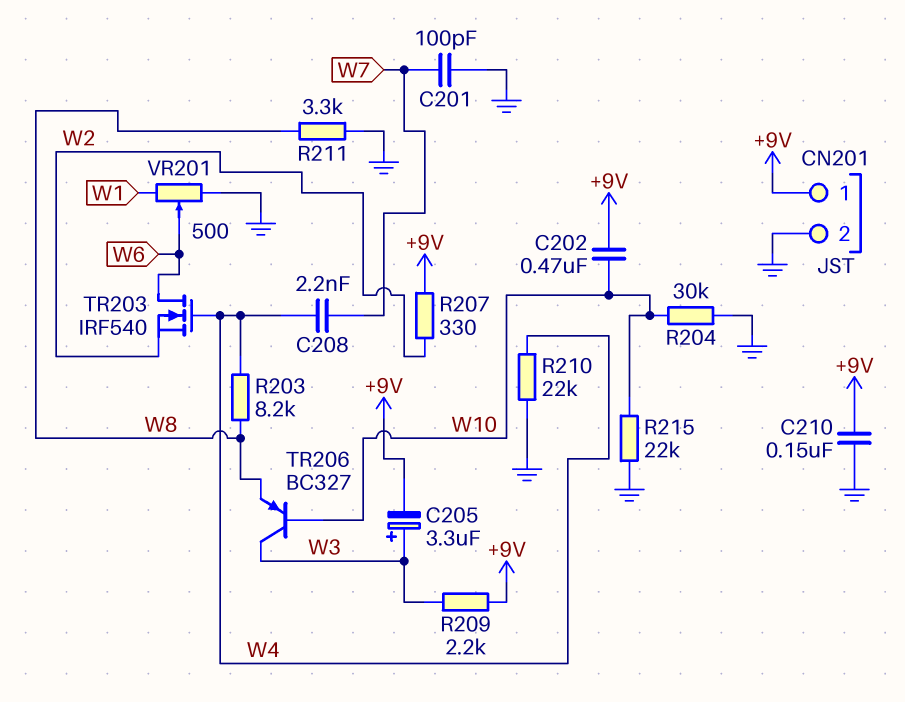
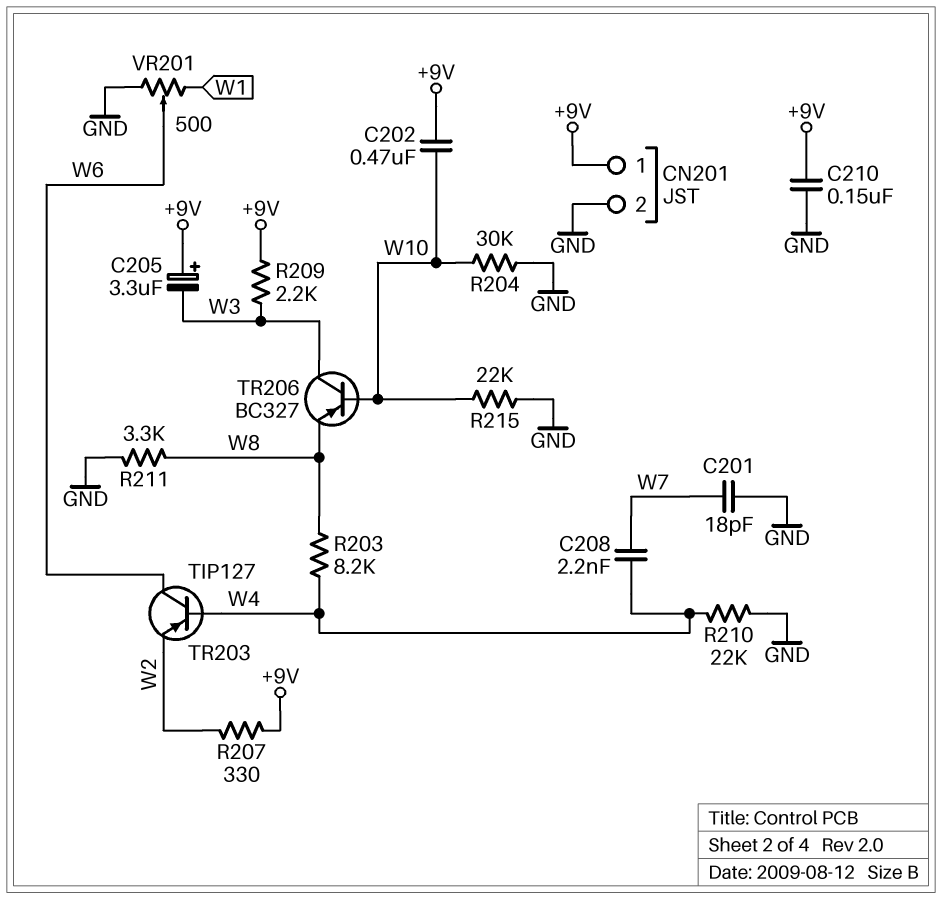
C201: 100pF (GND, W7) -> 18pF (GND, W7)
C205: 3.3uF (plus W3, minus +9V) -> 3.3uF (plus +9V, minus W3)
TR203: NMOS IRF540 (G W4, D W6, S W2) -> PNP TIP127 (B W4, C W6, E W2)

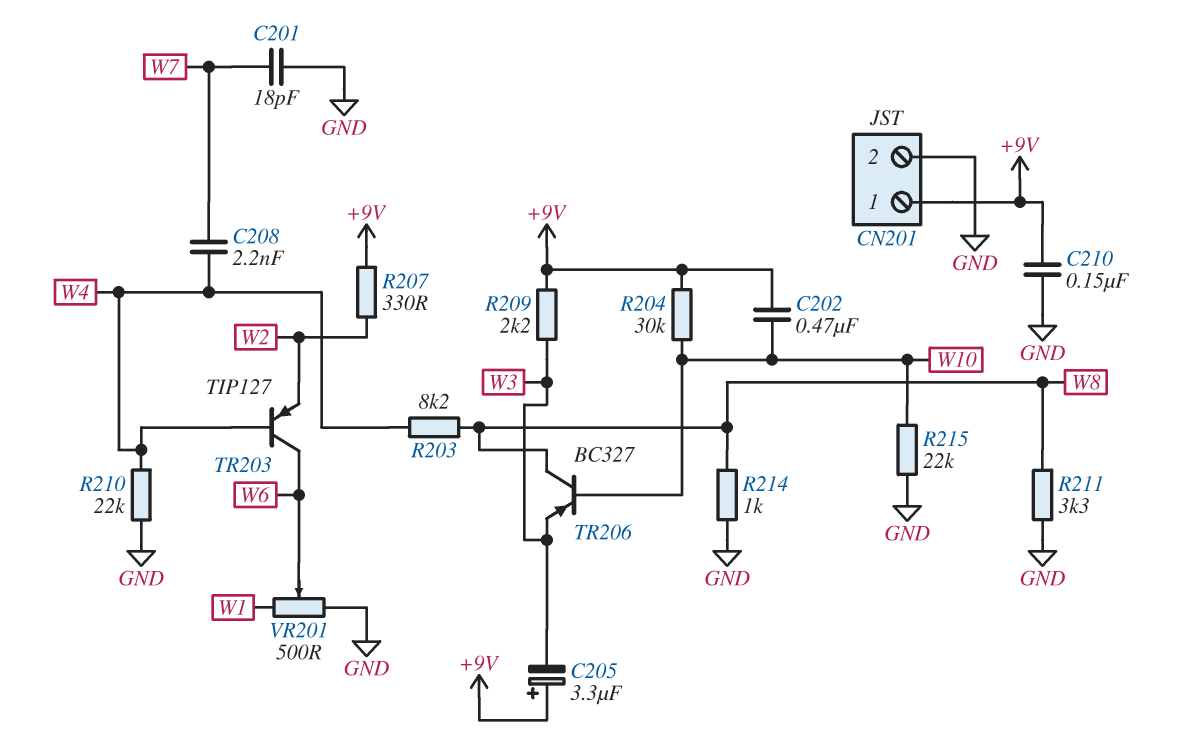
R204: 30k (GND, W10) -> 30k (+9V, W10)
R214: none -> 1k (GND, W8)
TR206: PNP BC327 (B W10, C W3, E W8) -> PNP BC327 (B W10, C W8, E W3)

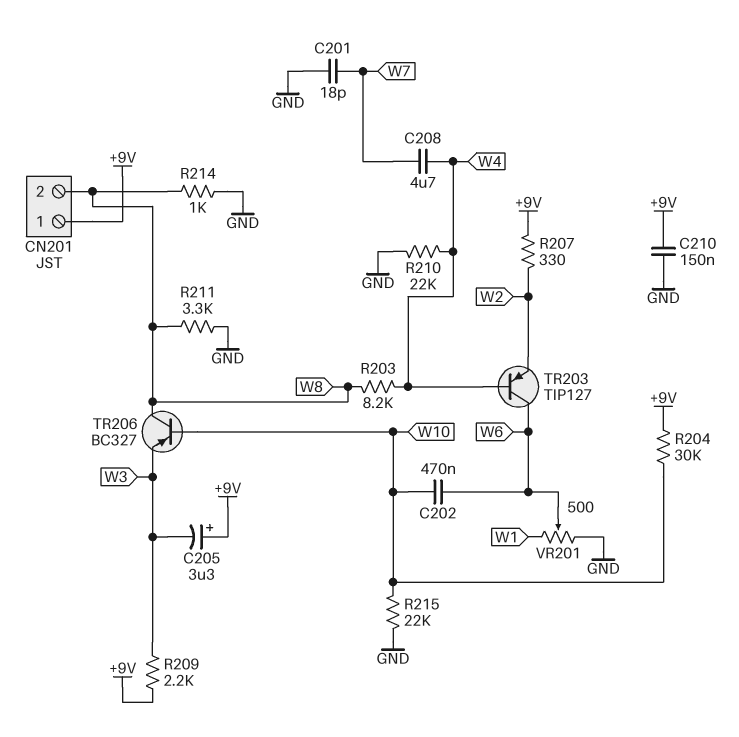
C202: 470nF (+9V, W10) -> 470nF (W6, W10)
C208: 2.2nF (W4, W7) -> 4.7uF (W4, W7)
CN201 pin 2: GND -> W8

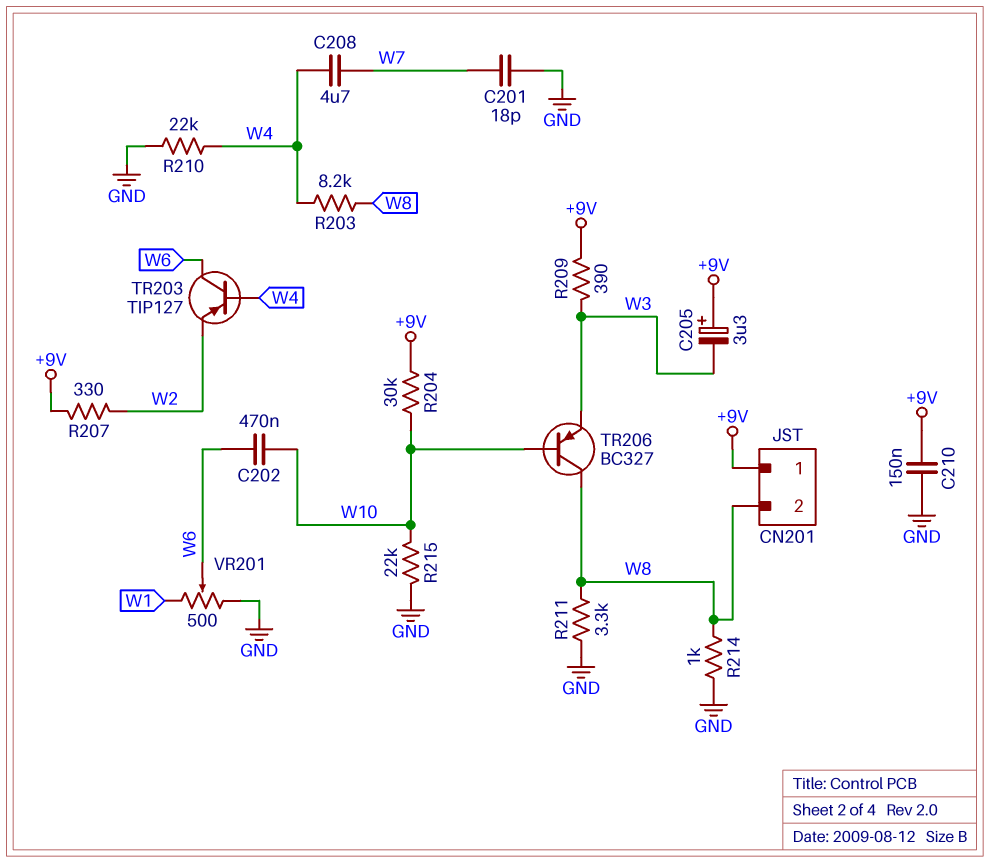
R209: 2.2k (+9V, W3) -> 390 (+9V, W3)

